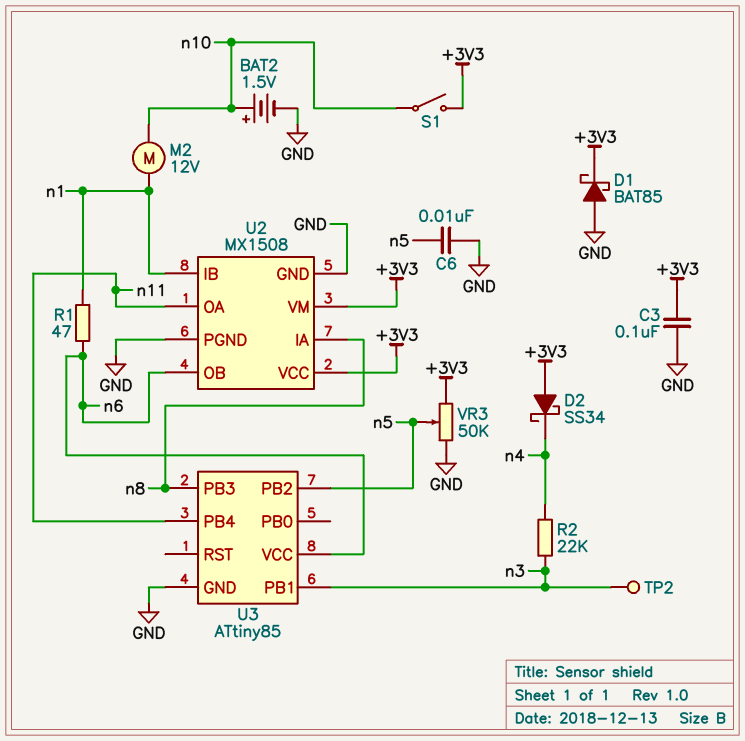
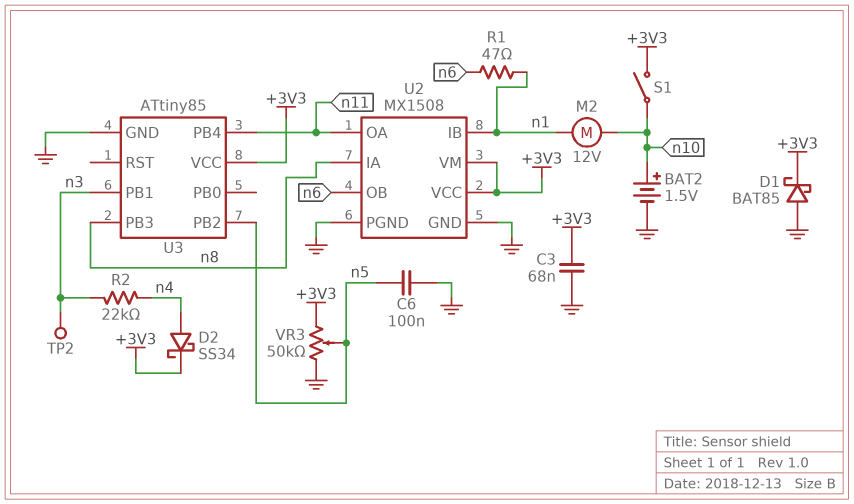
C3: 100nF (+3V3, GND) -> 68nF (+3V3, GND)
C6: 10nF (GND, n5) -> 100nF (GND, n5)
D2: schottky SS34 (A +3V3, K n4) -> schottky SS34 (A n4, K +3V3)
U3 pin VCC: n6 -> +3V3

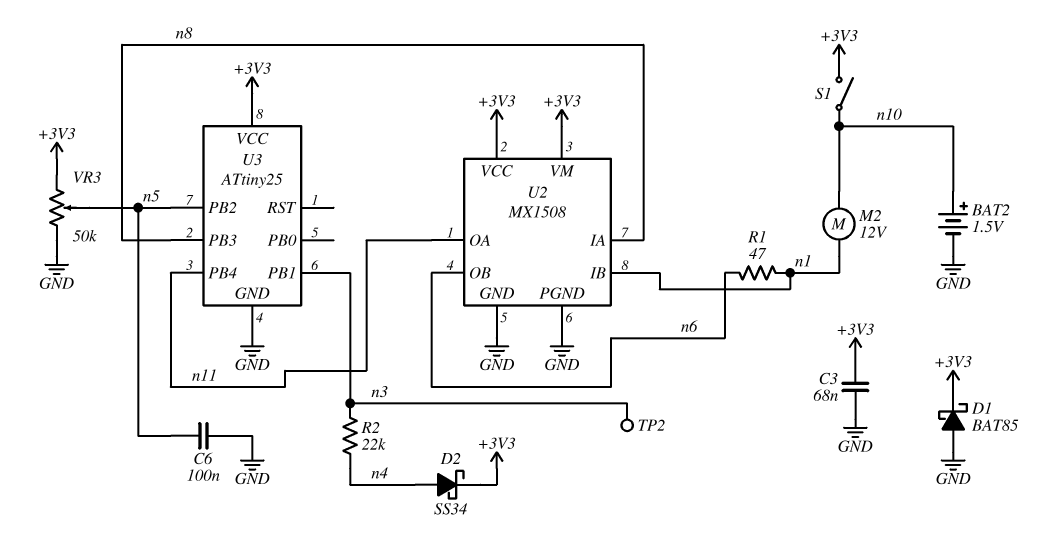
U3: ATtiny85 -> ATtiny25

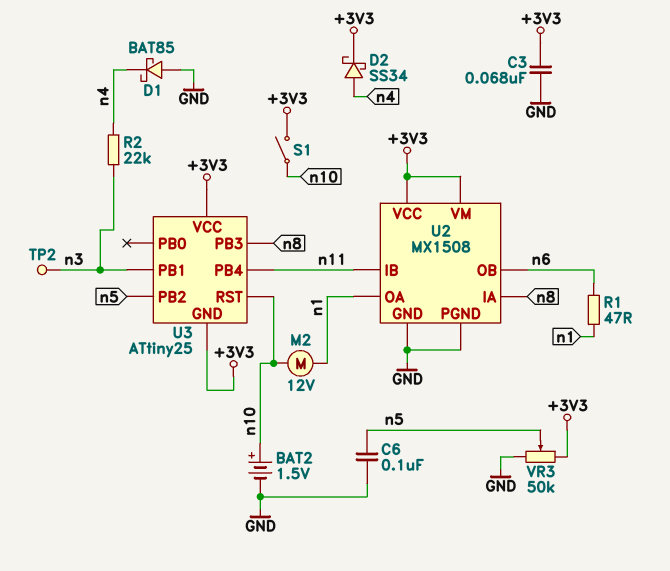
D1: schottky BAT85 (A GND, K +3V3) -> schottky BAT85 (A GND, K n4)
U2 pin IB: n1 -> n11
U2 pin OA: n11 -> n1
U3 pin GND: GND -> +3V3
U3 pin RST: none -> n10

